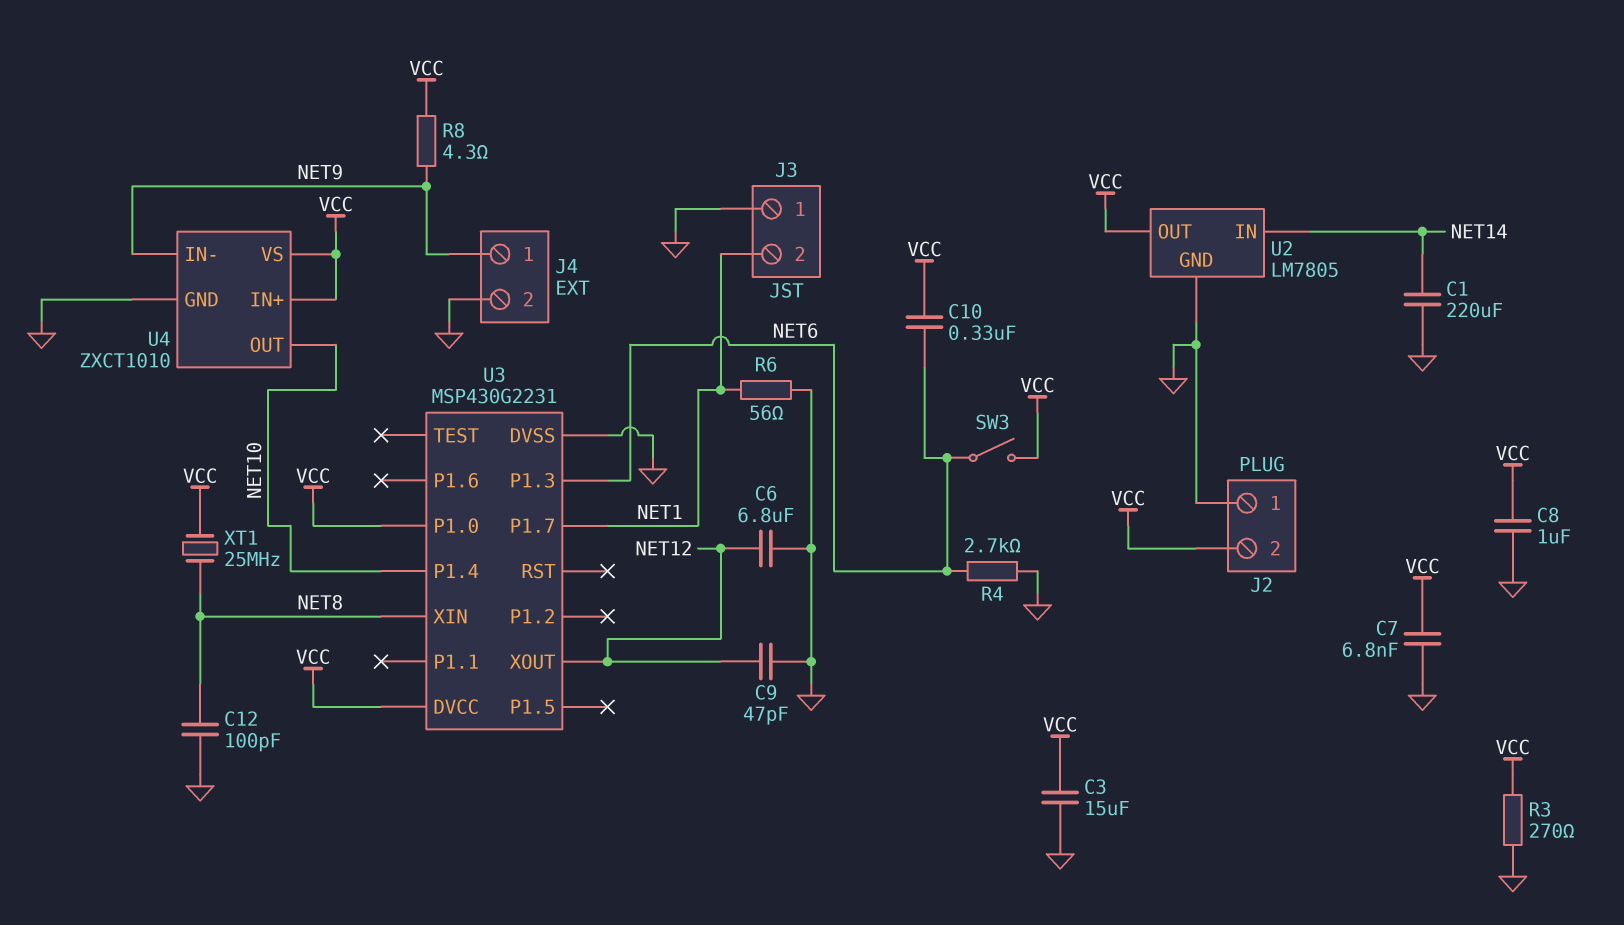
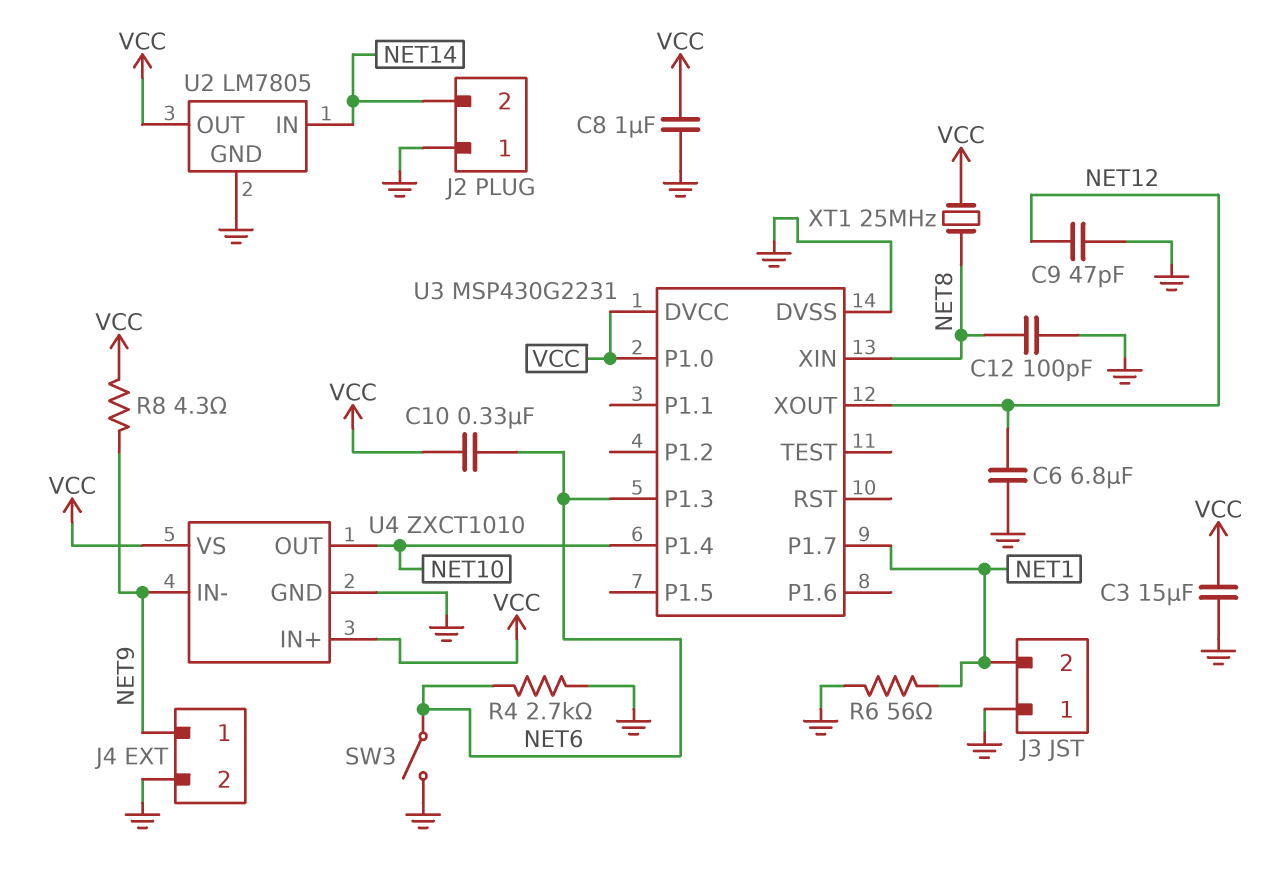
C1: 220uF (GND, NET14) -> none
C7: 6.8nF (GND, VCC) -> none
J2 pin 2: VCC -> NET14
R3: 270 (GND, VCC) -> none
SW3: switch (NET6, VCC) -> switch (GND, NET6)

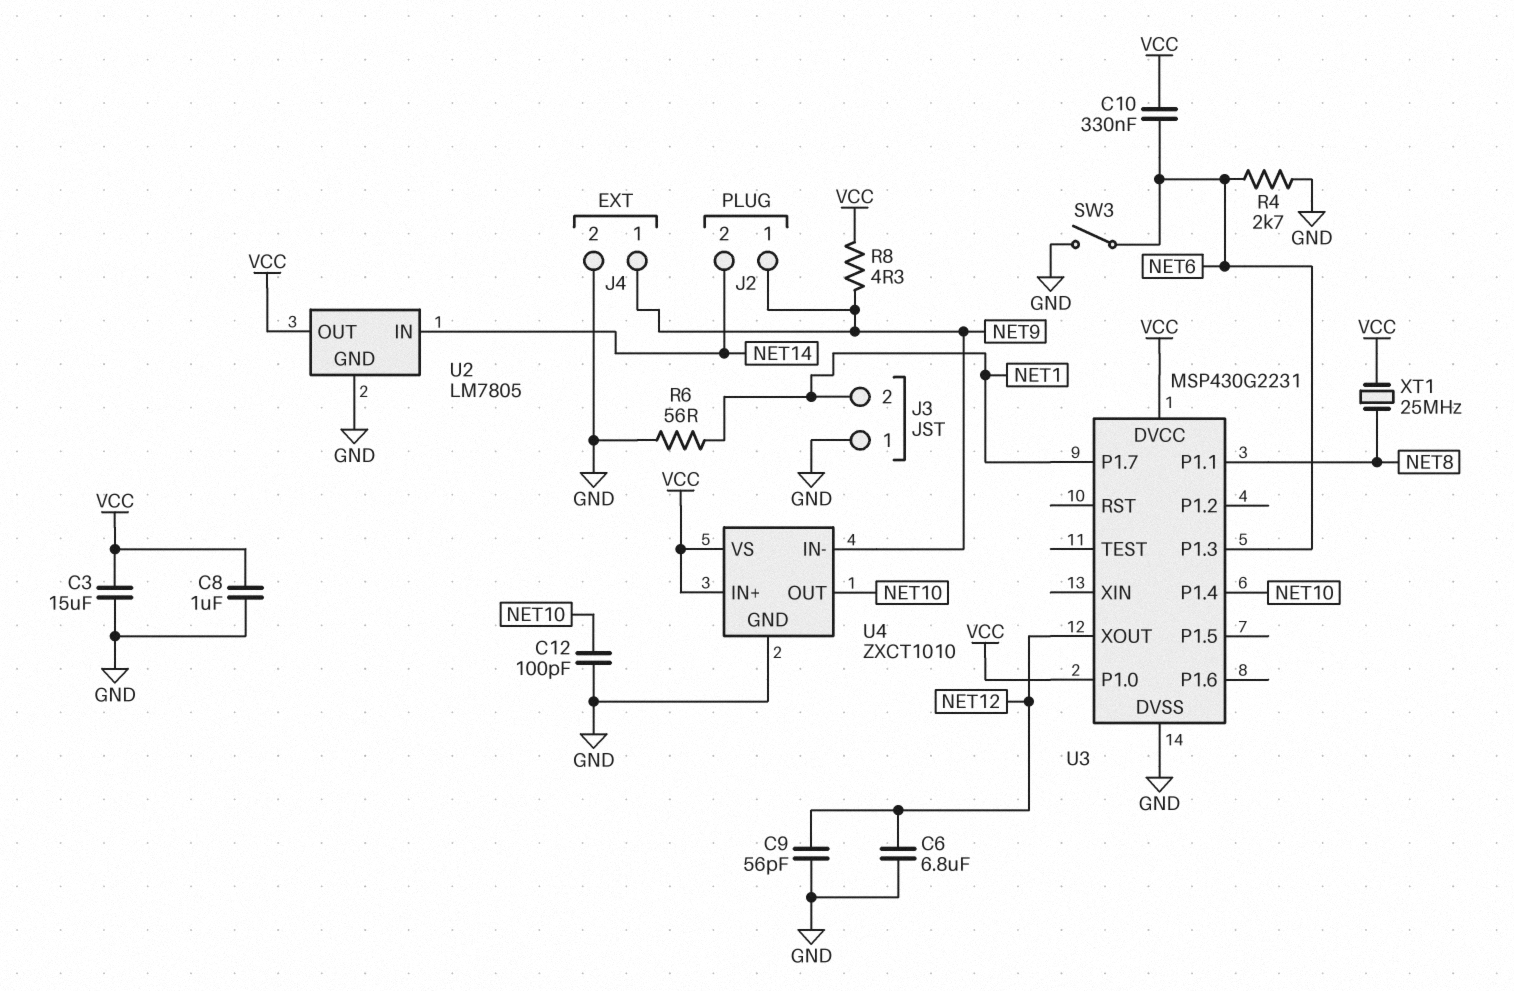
C9: 47pF (GND, NET12) -> 56pF (GND, NET12)
C12: 100pF (GND, NET8) -> 100pF (GND, NET10)
J2 pin 1: GND -> NET9
U3 pin P1.1: none -> NET8
U3 pin XIN: NET8 -> none

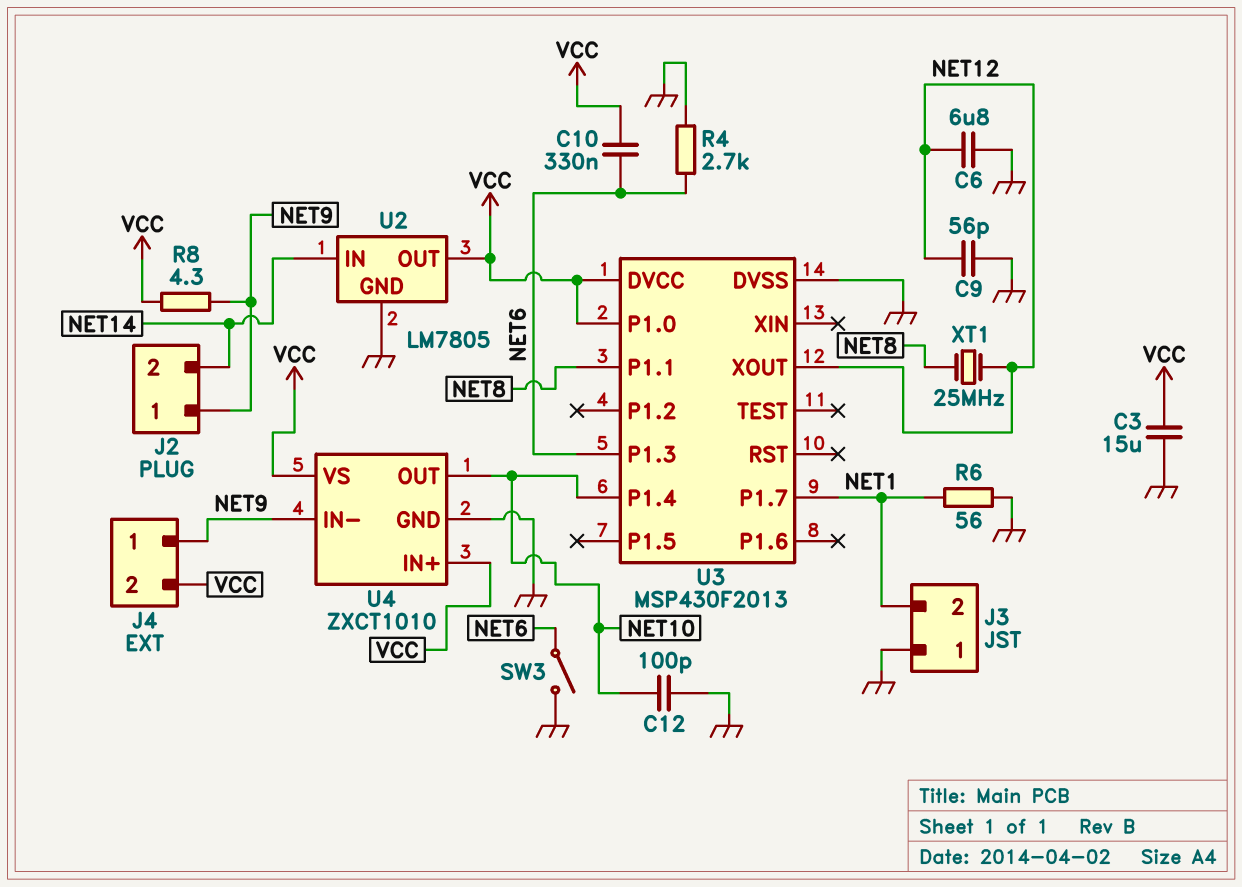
C8: 1uF (GND, VCC) -> none
J4 pin 2: GND -> VCC
U3: MSP430G2231 -> MSP430F2013
XT1: 25MHz (NET8, VCC) -> 25MHz (NET8, NET12)

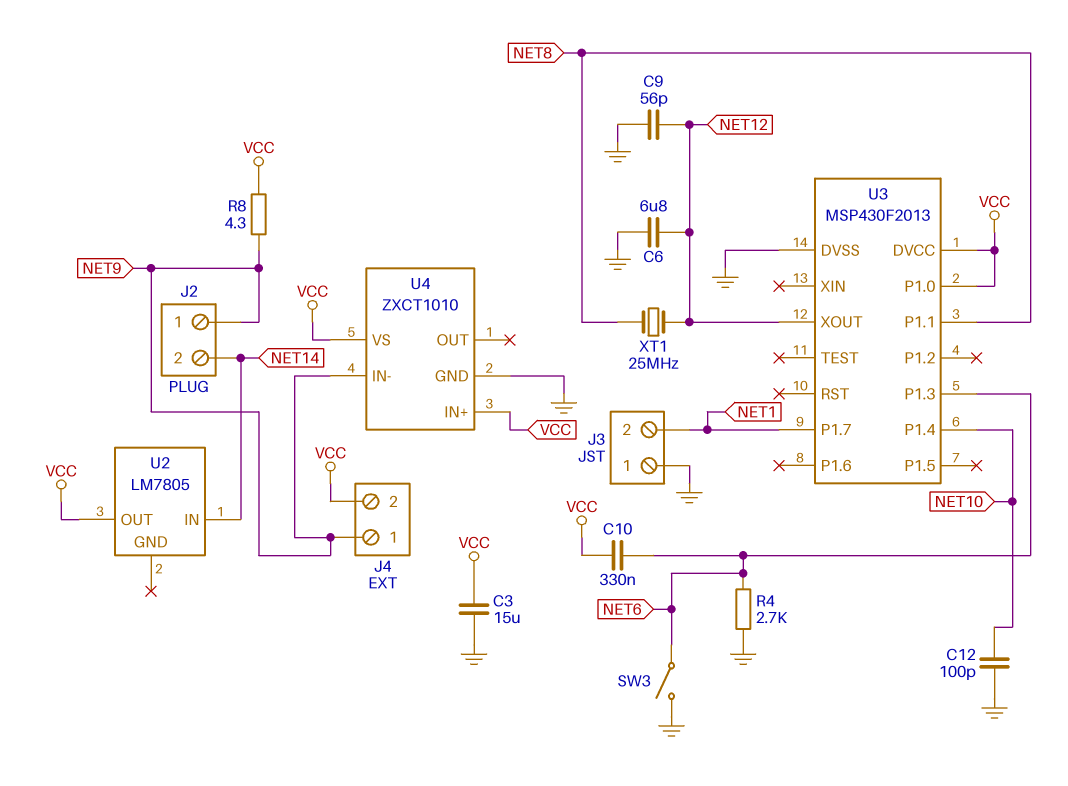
R6: 56 (GND, NET1) -> none
U2 pin GND: GND -> none
U4 pin OUT: NET10 -> none

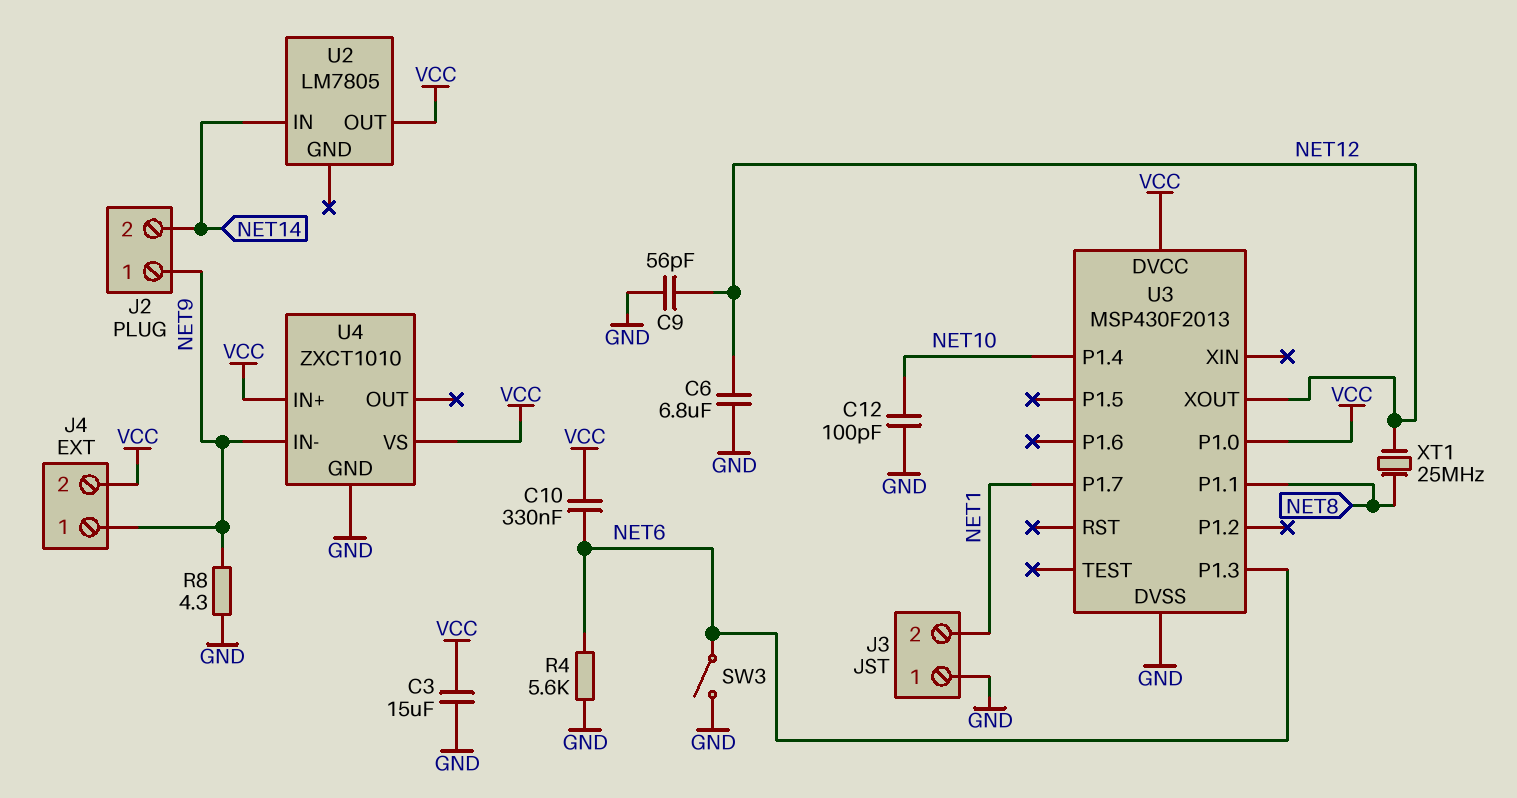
R4: 2.7k (GND, NET6) -> 5.6k (GND, NET6)
R8: 4.3 (NET9, VCC) -> 4.3 (GND, NET9)

